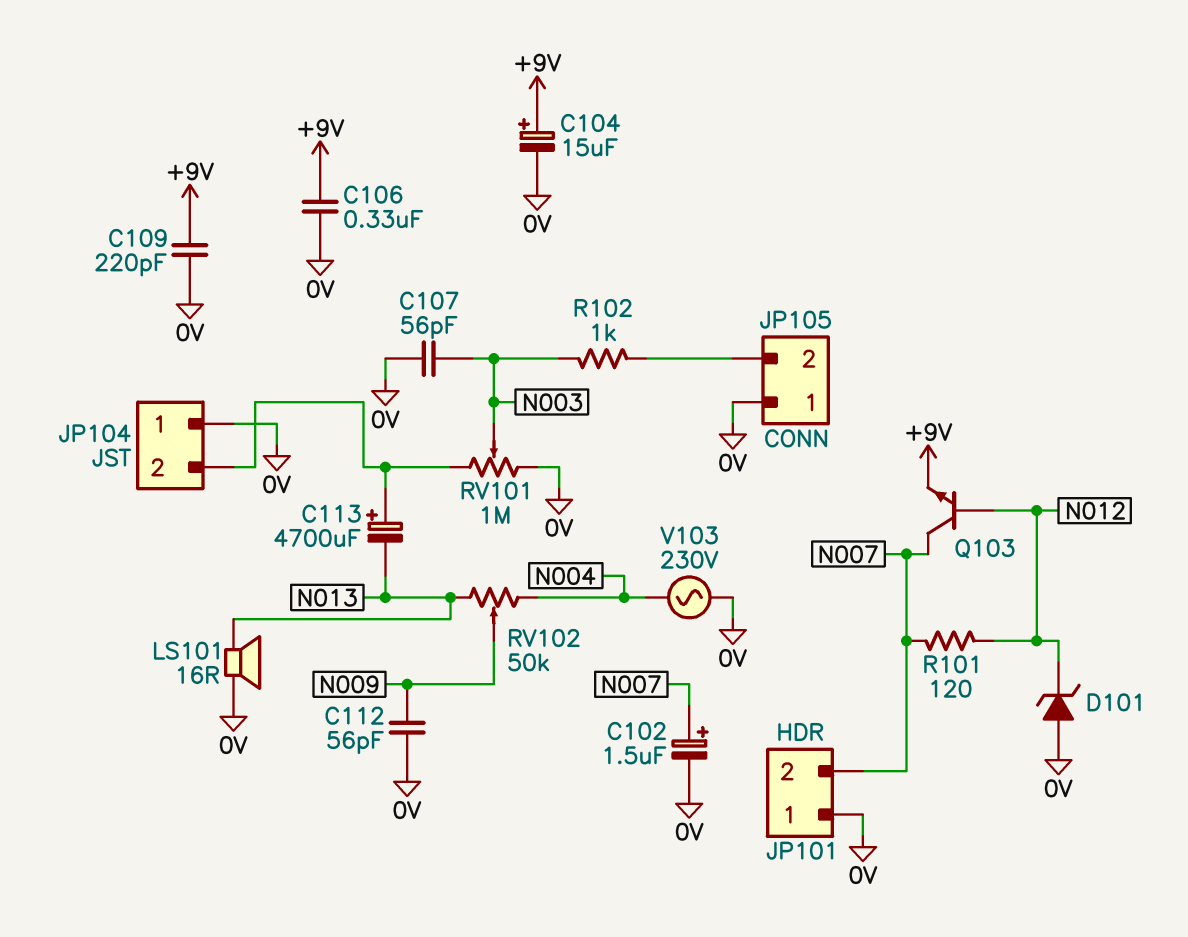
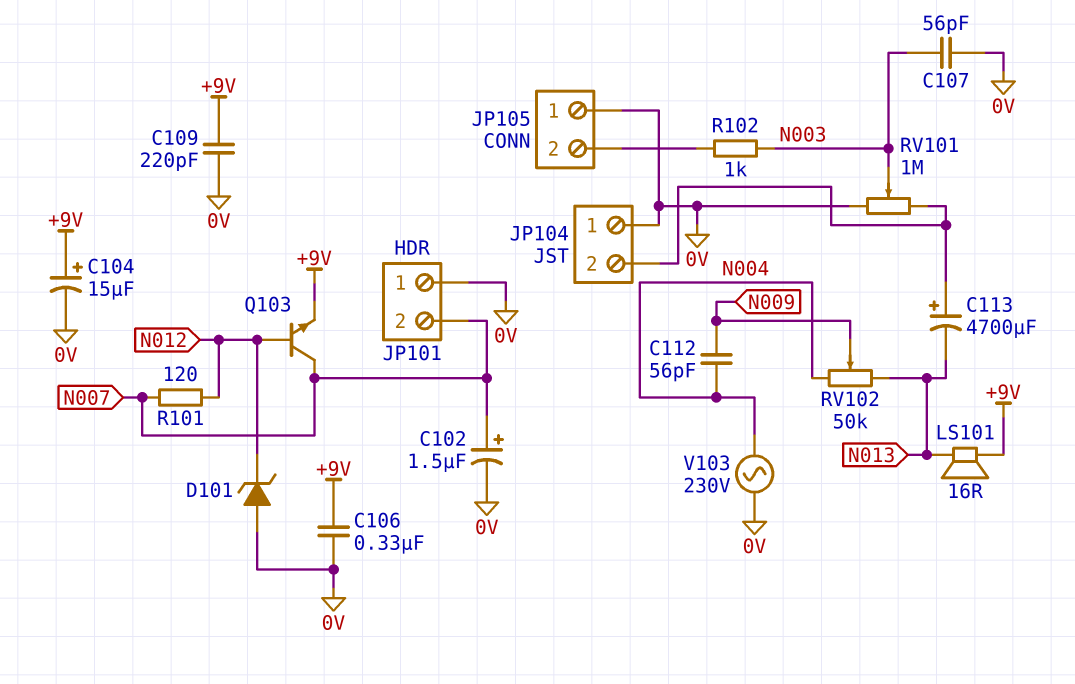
C112: 56pF (0V, N009) -> 56pF (N004, N009)
LS101: speaker 16R (0V, N013) -> speaker 16R (+9V, N013)

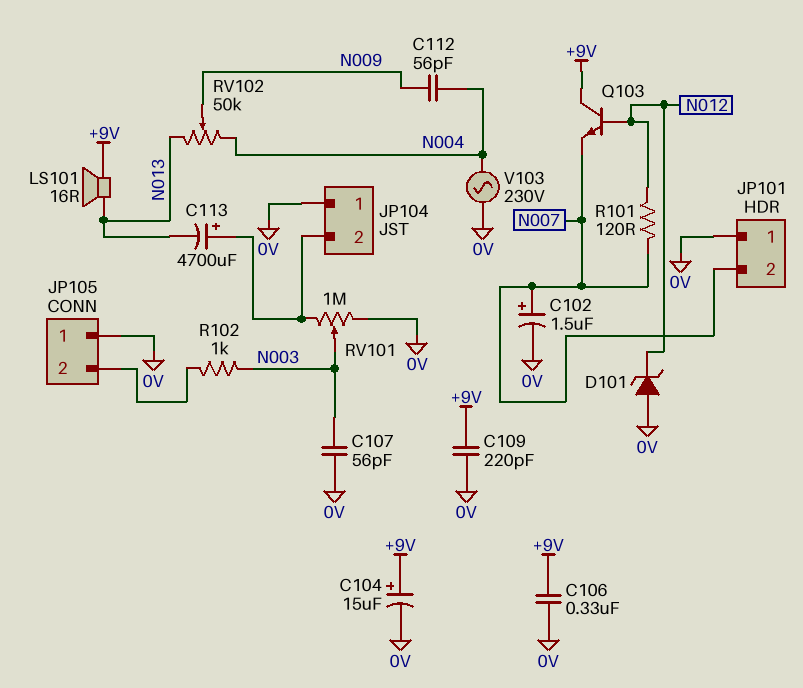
Q103: NPN (B N012, C N007, E +9V) -> NPN (B N012, C +9V, E N007)

